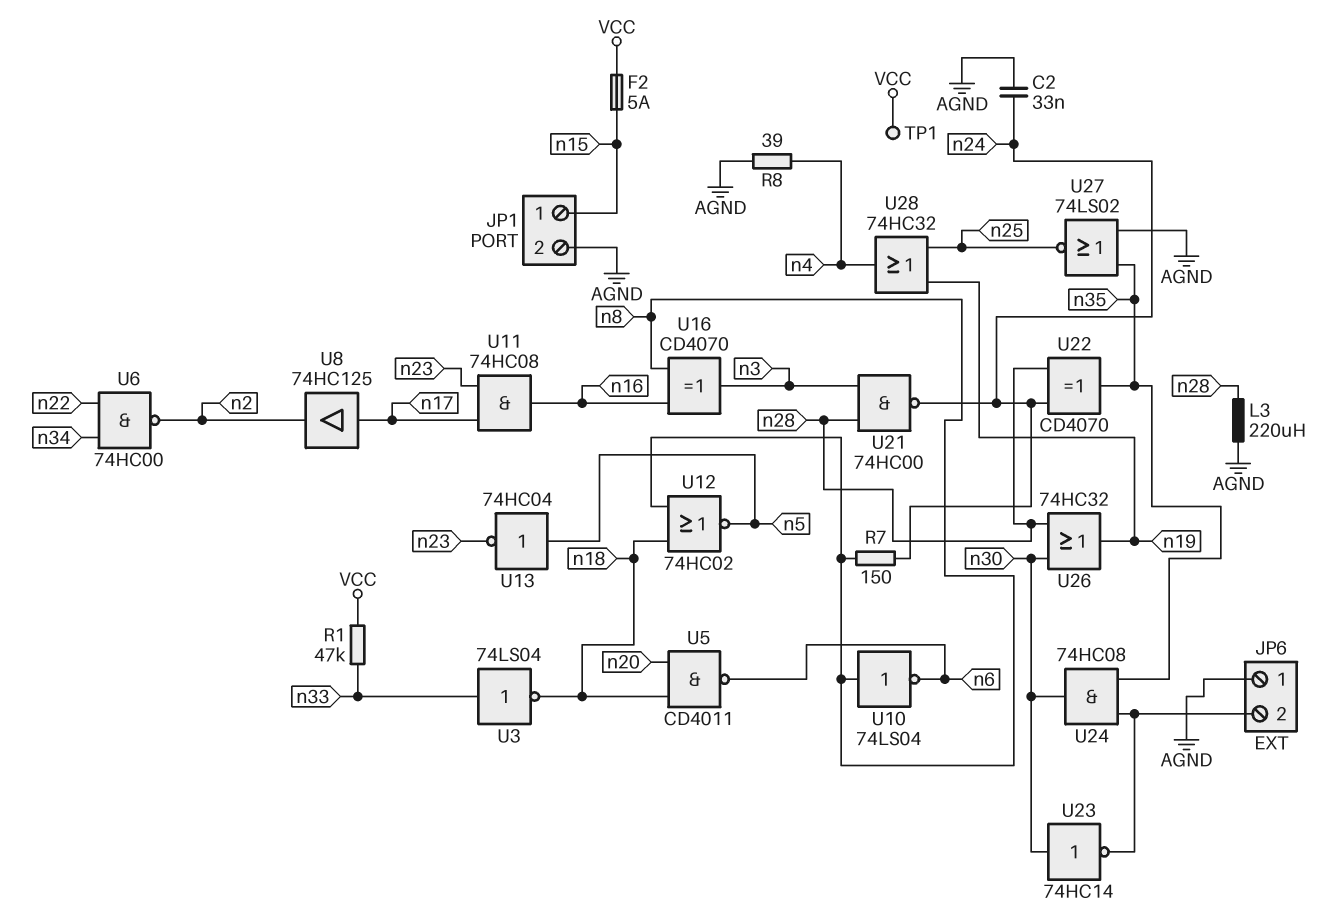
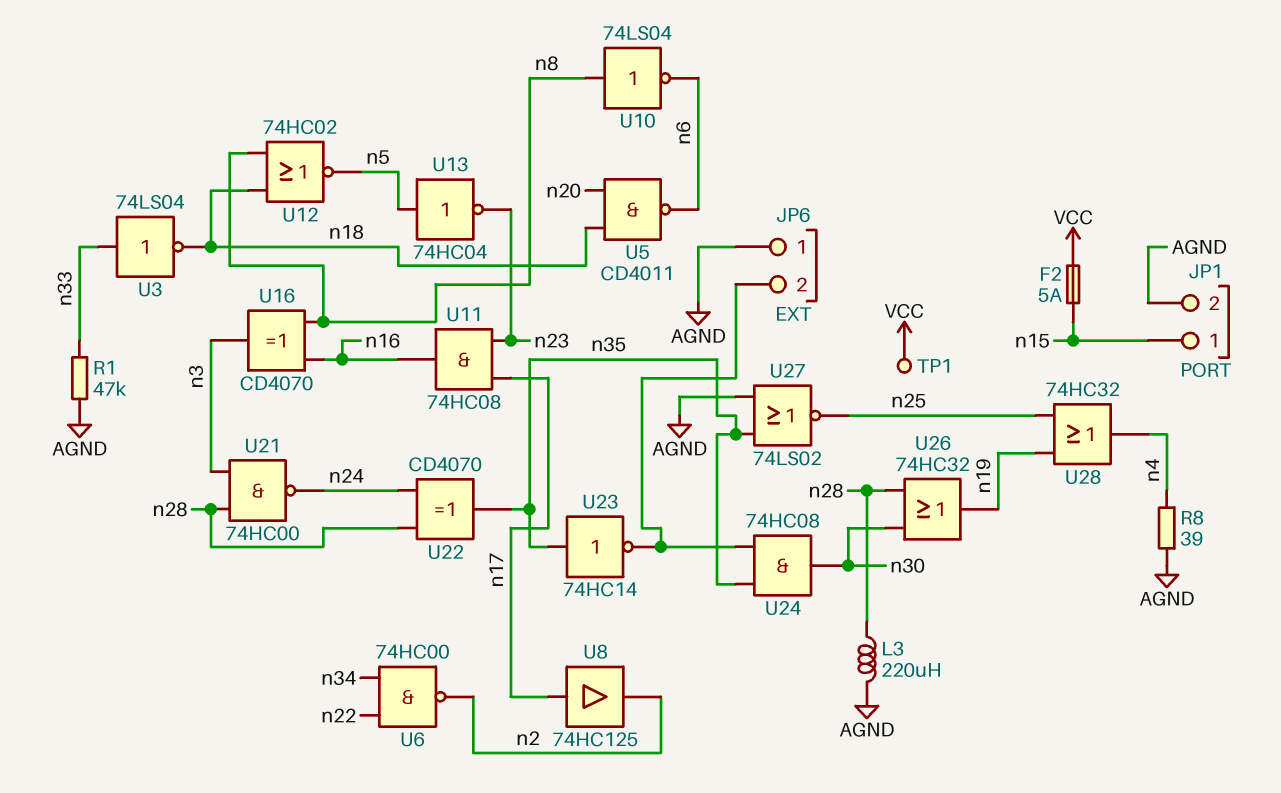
C2: 33nF (AGND, n24) -> none
R1: 47k (VCC, n33) -> 47k (AGND, n33)
R7: 150 (n8, n24) -> none
U23: NOT 74HC14 (in n30, out JP6/2) -> NOT 74HC14 (in n35, out JP6/2)

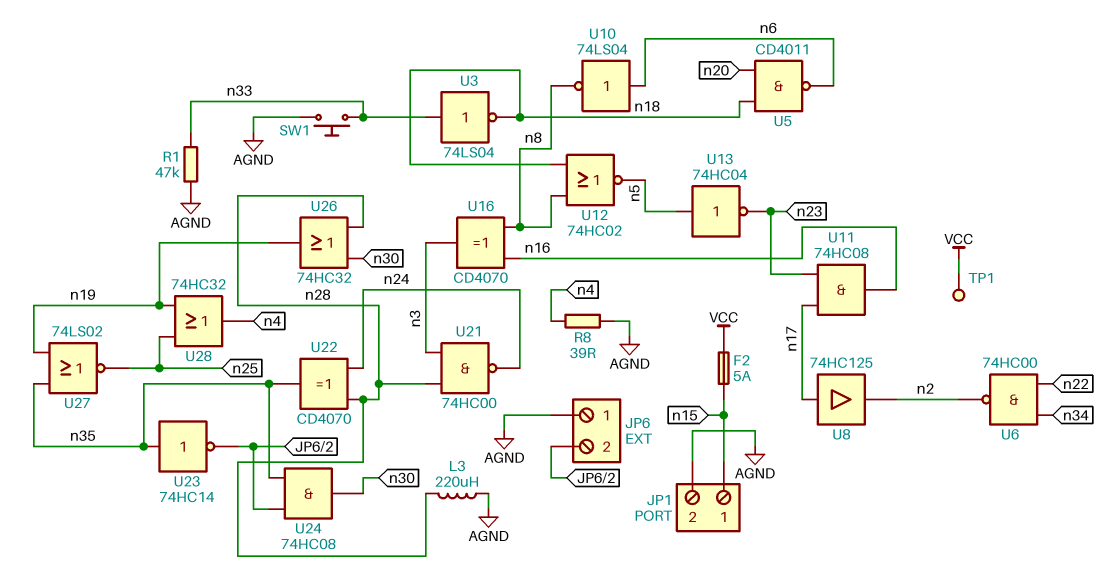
SW1: none -> button (AGND, n33)
U10: NOT 74LS04 (in n8, out n6) -> NOT 74LS04 (in n6, out n8)
U27: NOR 74LS02 (in AGND, in n35, out n25) -> NOR 74LS02 (in n19, in n35, out n25)

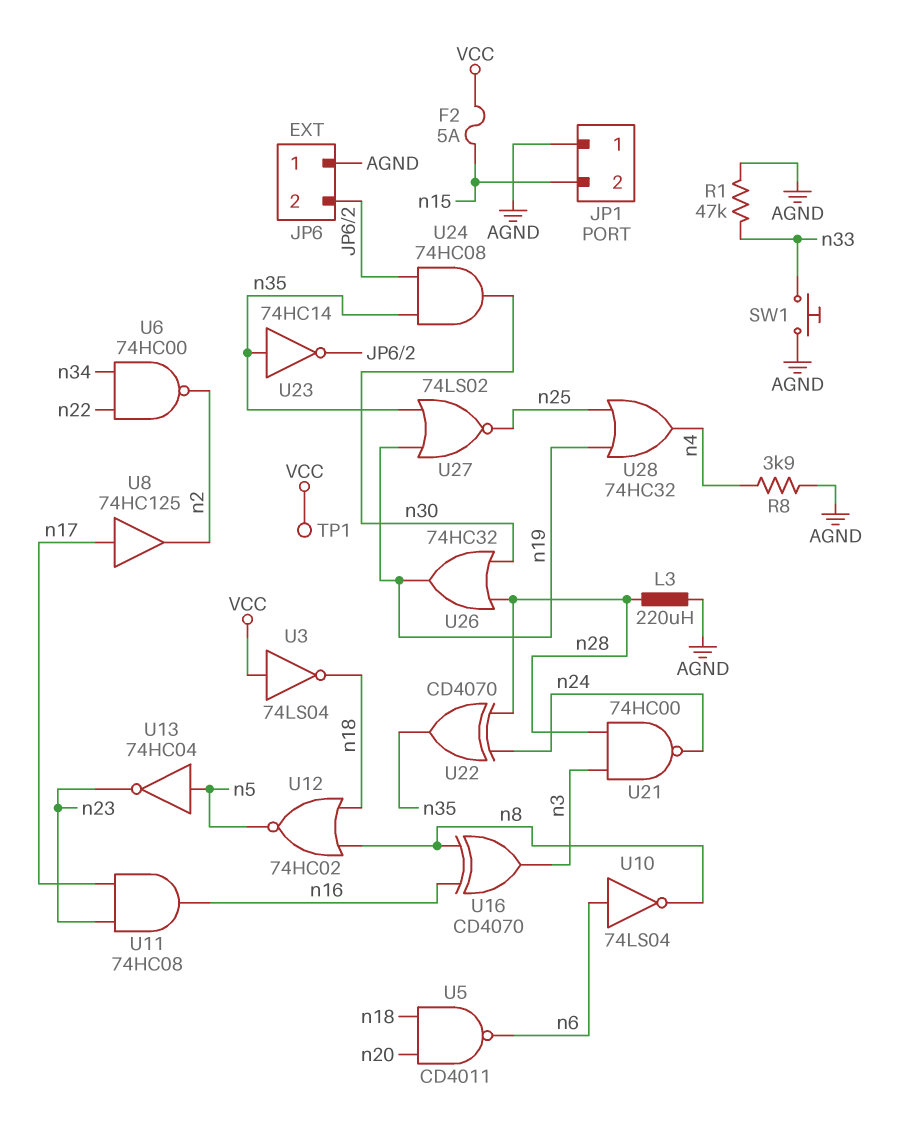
JP1 pin 1: n15 -> AGND
JP1 pin 2: AGND -> n15
R8: 39 (AGND, n4) -> 3.9k (AGND, n4)
U3: NOT 74LS04 (in n33, out n18) -> NOT 74LS04 (in VCC, out n18)

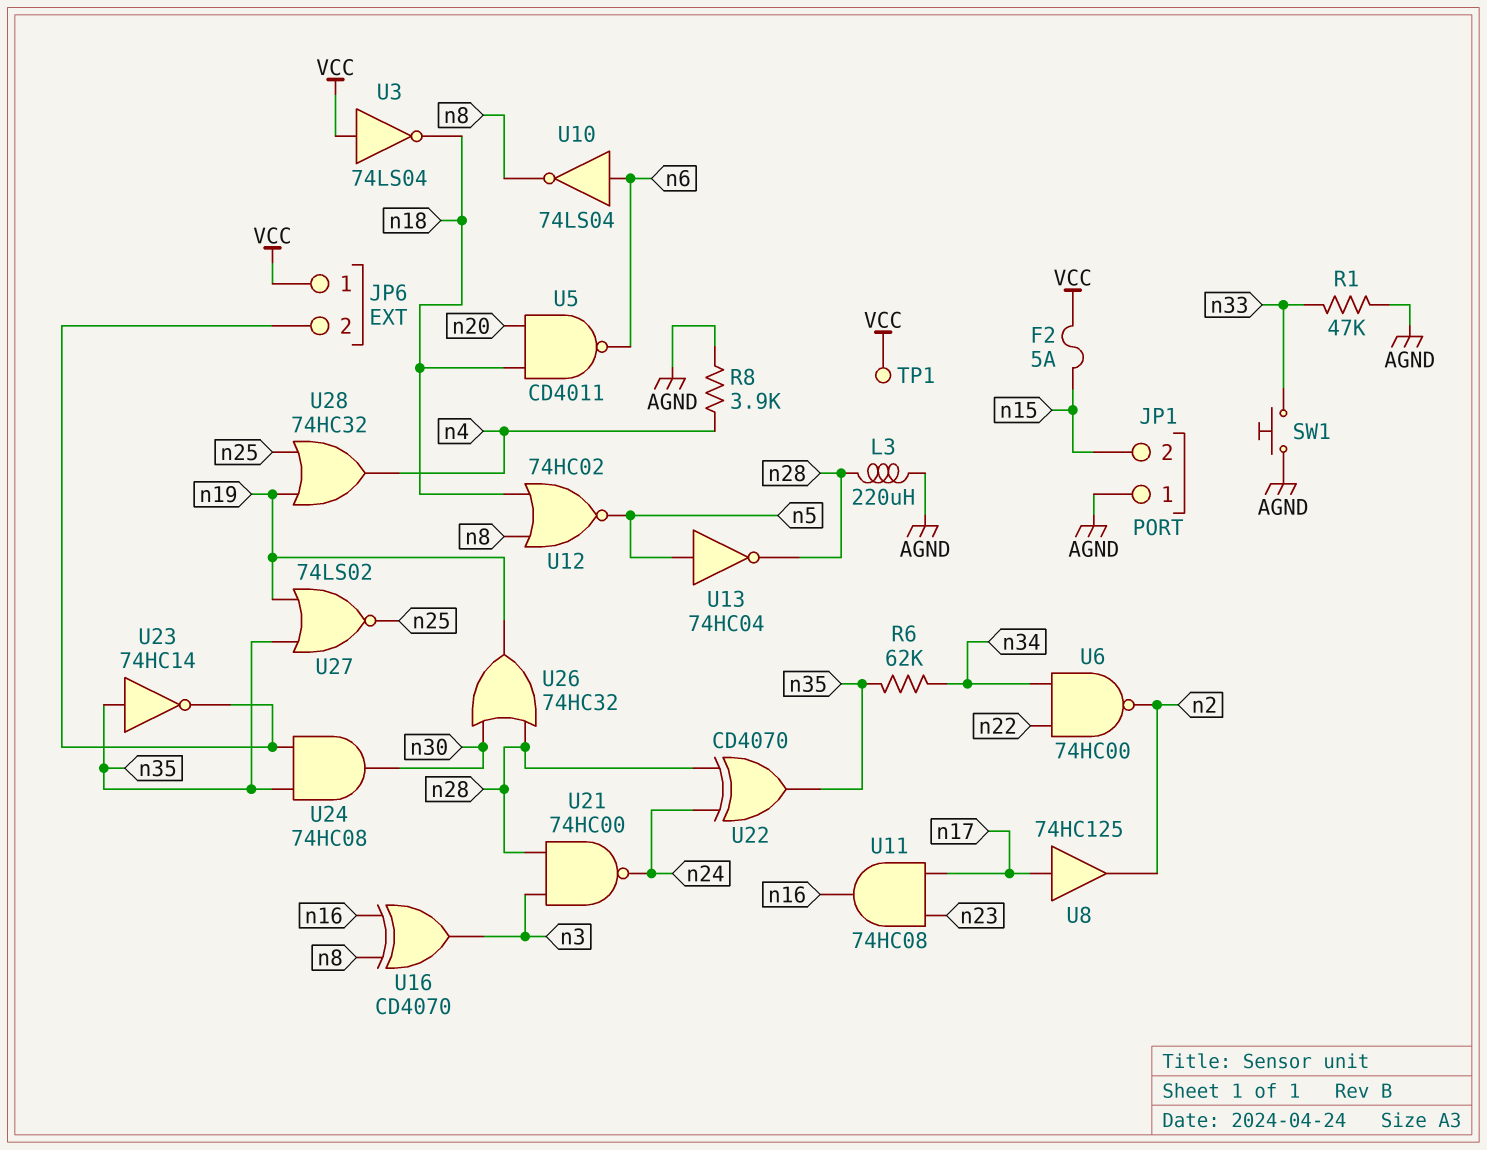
JP6 pin 1: AGND -> VCC
R6: none -> 62k (n34, n35)
U13: NOT 74HC04 (in n5, out n23) -> NOT 74HC04 (in n5, out n28)

